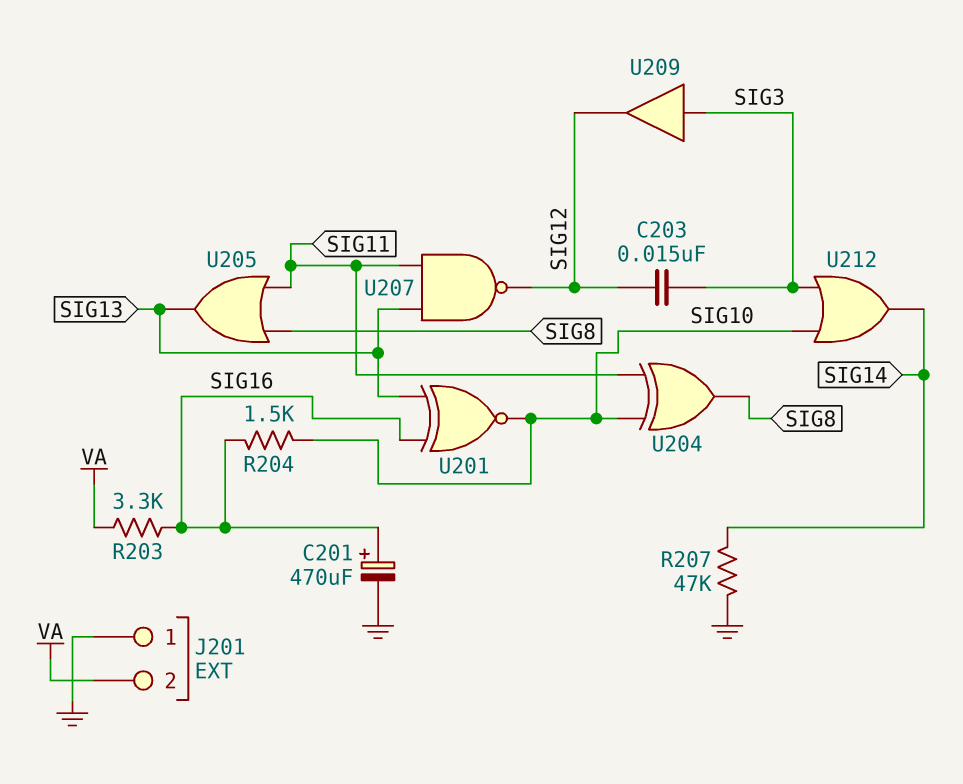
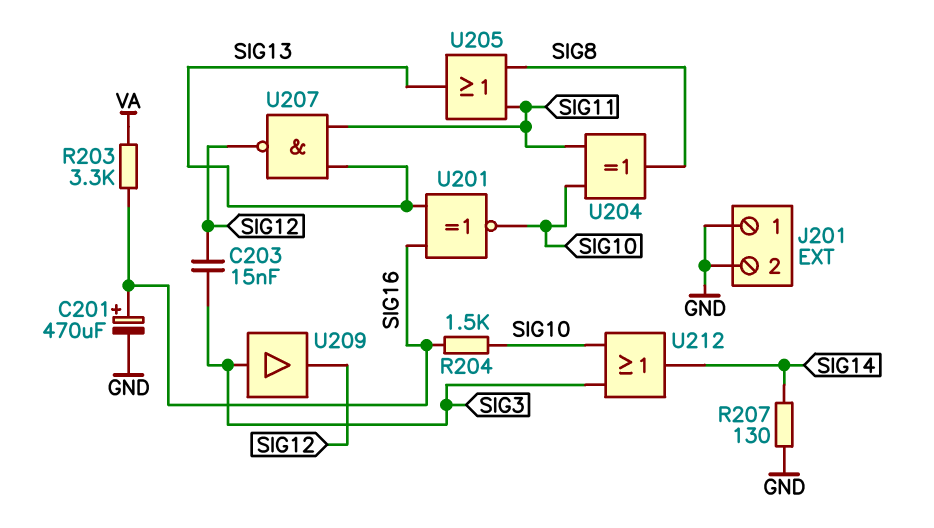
J201 pin 2: VA -> GND
R207: 47k (GND, SIG14) -> 130 (GND, SIG14)

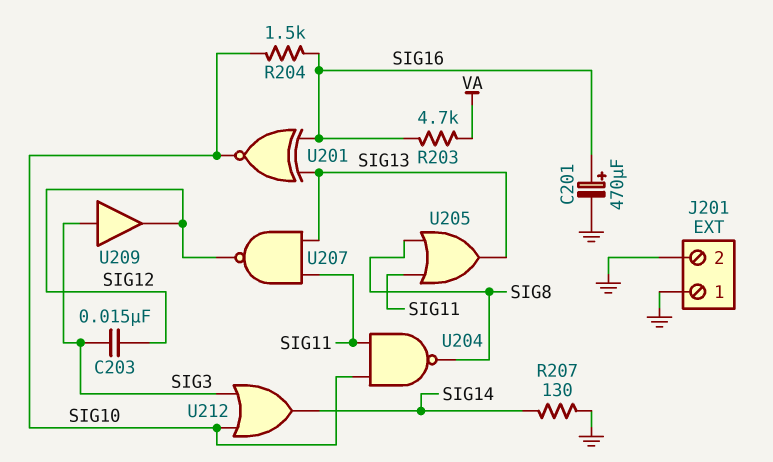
R203: 3.3k (SIG16, VA) -> 4.7k (SIG16, VA)
U204: XOR (in SIG10, in SIG11, out SIG8) -> NAND (in SIG10, in SIG11, out SIG8)

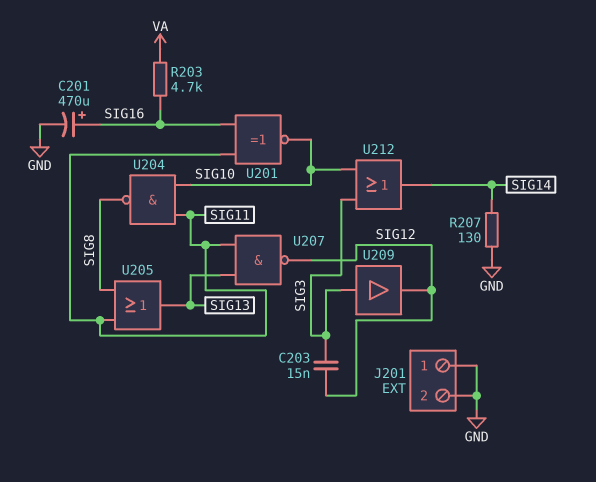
R204: 1.5k (SIG10, SIG16) -> none
U201: XNOR (in SIG13, in SIG16, out SIG10) -> XNOR (in SIG11, in SIG16, out SIG10)

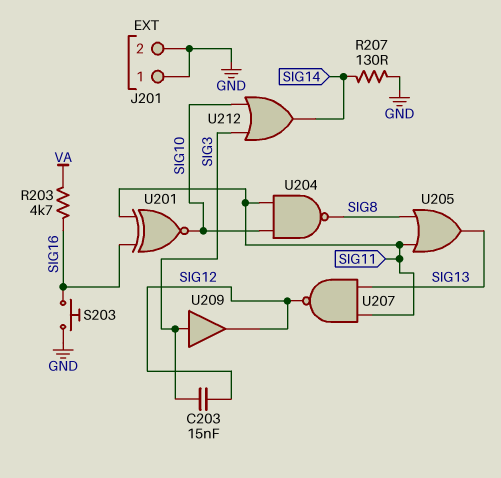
C201: 470uF (plus SIG16, minus GND) -> none
S203: none -> button (GND, SIG16)

